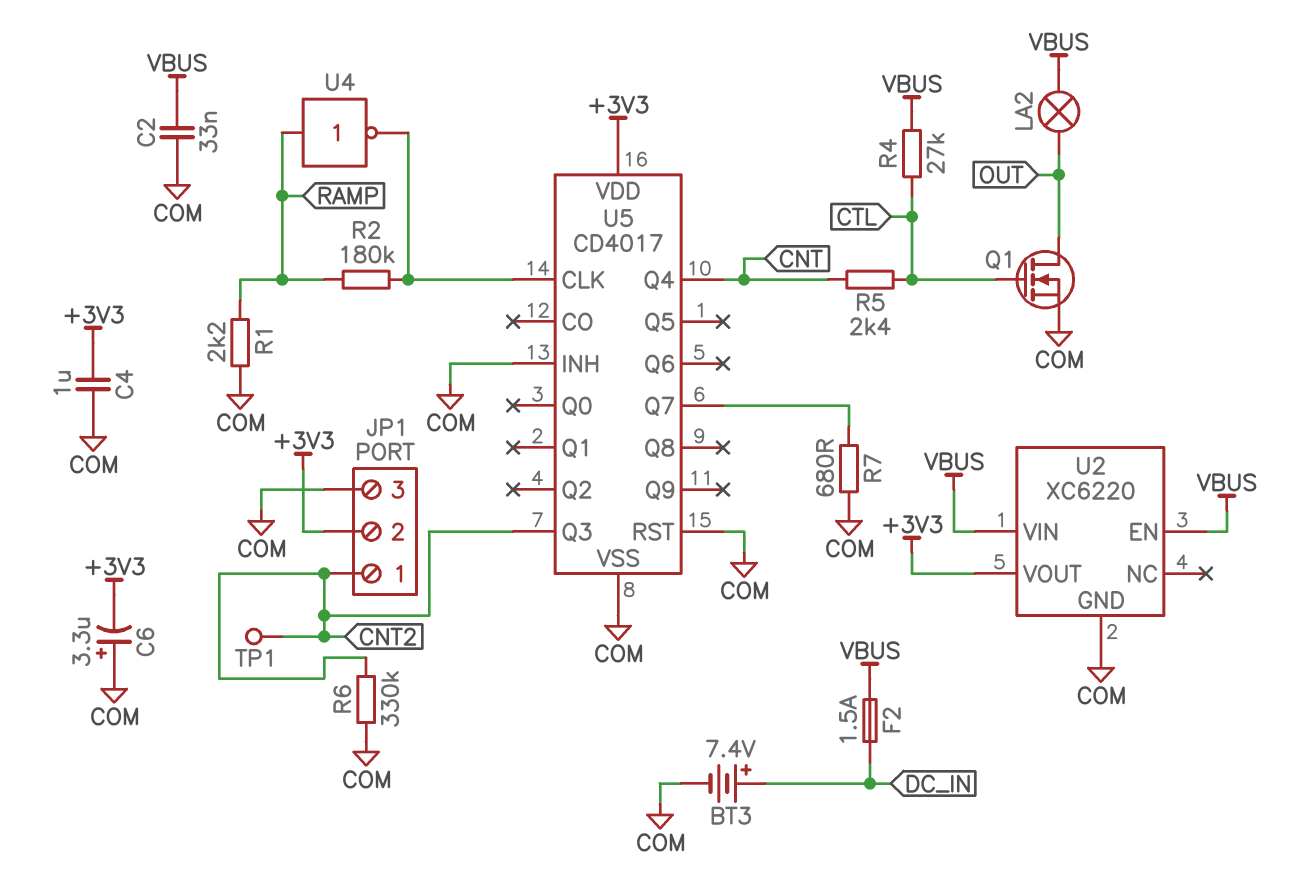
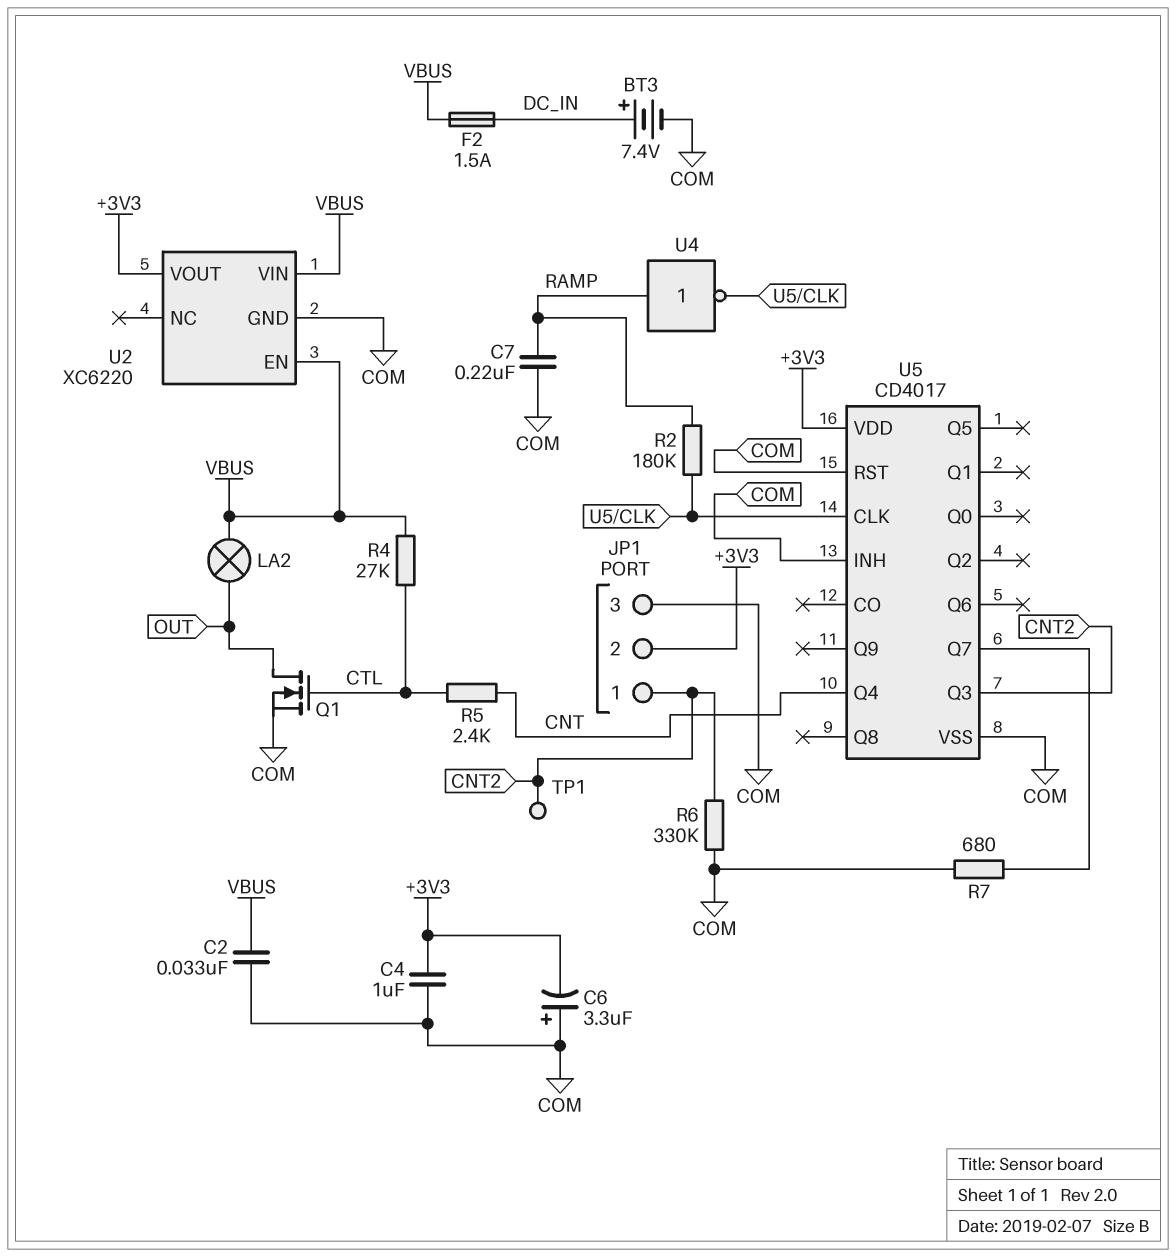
C7: none -> 220nF (COM, RAMP)
R1: 2.2k (COM, RAMP) -> none

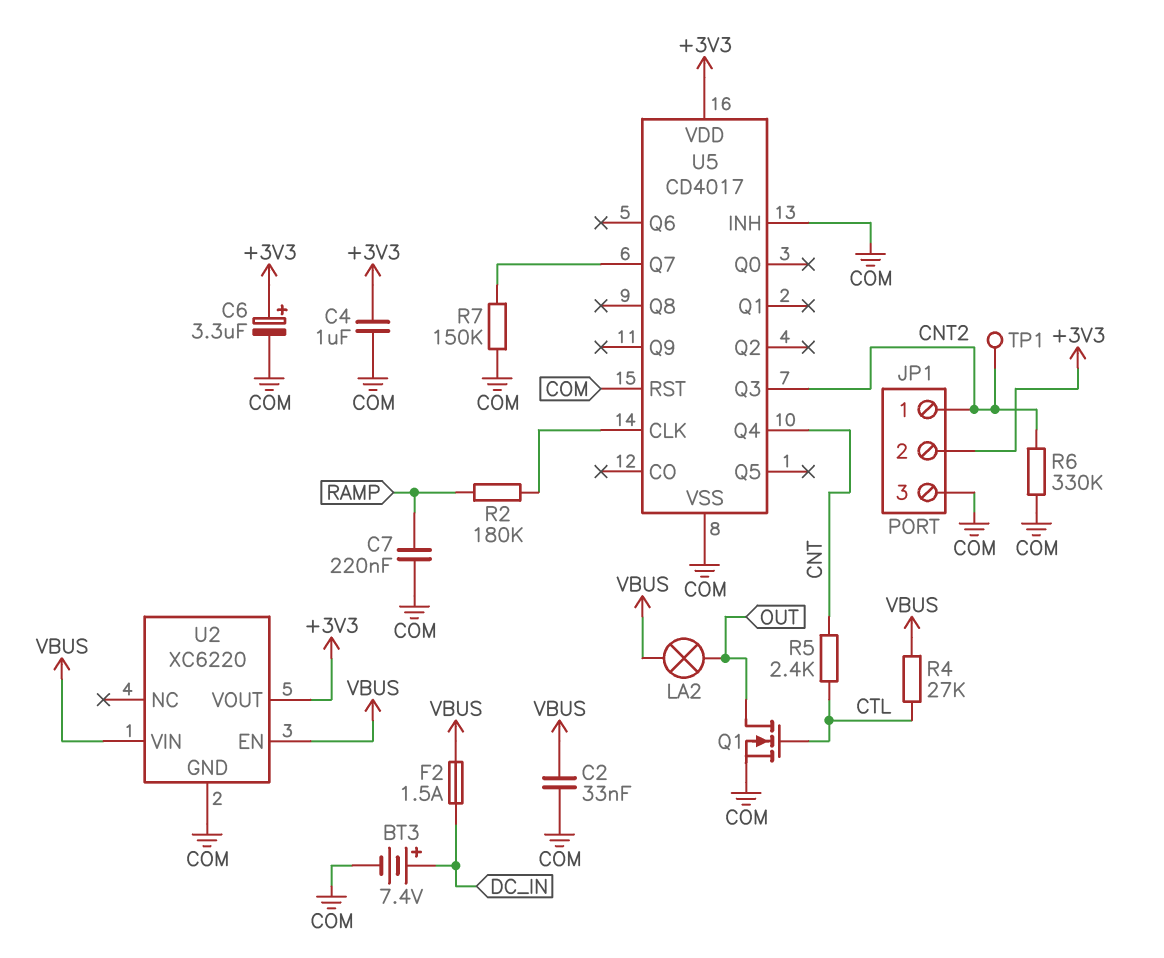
C6: 3.3uF (plus COM, minus +3V3) -> 3.3uF (plus +3V3, minus COM)
R7: 680 (COM, U5/Q7) -> 150k (COM, U5/Q7)
U4: NOT (in RAMP, out U5/CLK) -> none

